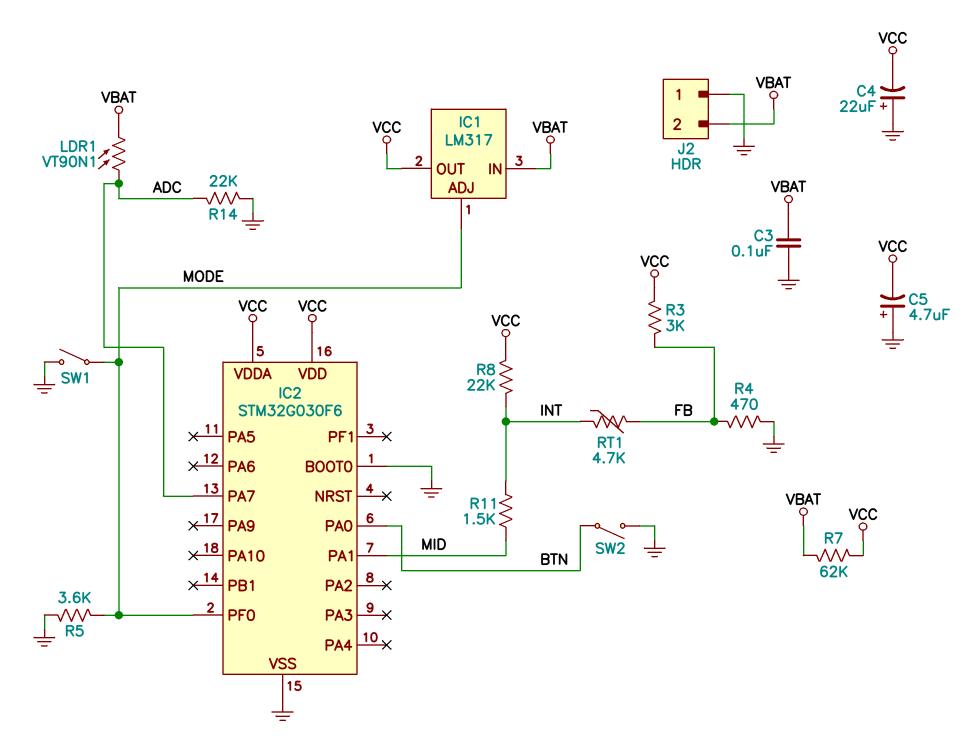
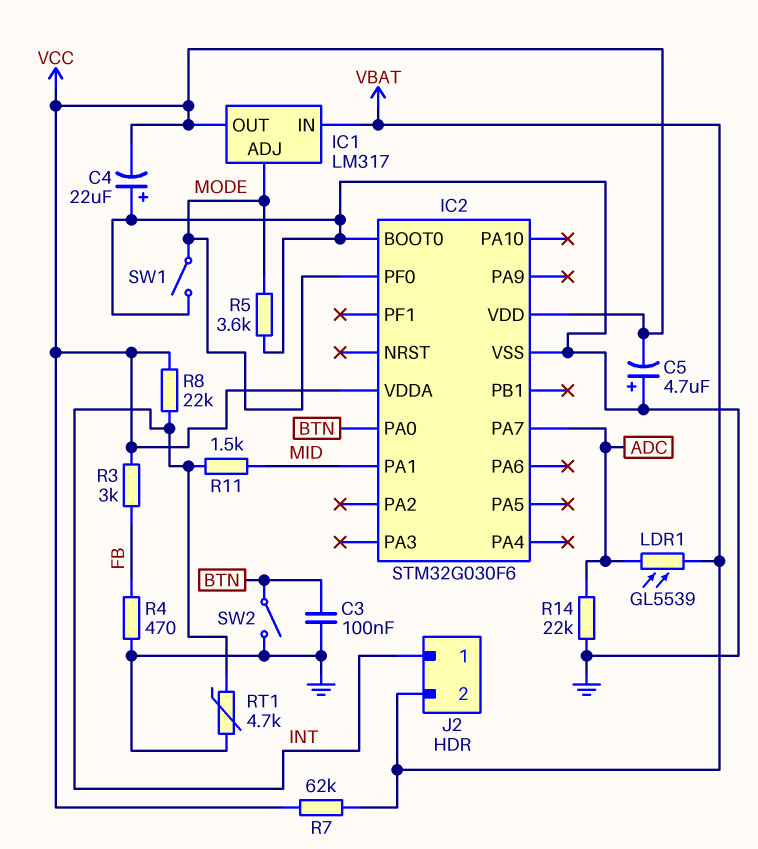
C3: 100nF (GND, VBAT) -> 100nF (BTN, GND)
J2 pin 1: GND -> INT
LDR1: VT90N1 (ADC, VBAT) -> GL5539 (ADC, VBAT)
RT1: 4.7k (FB, INT) -> 4.7k (GND, INT)

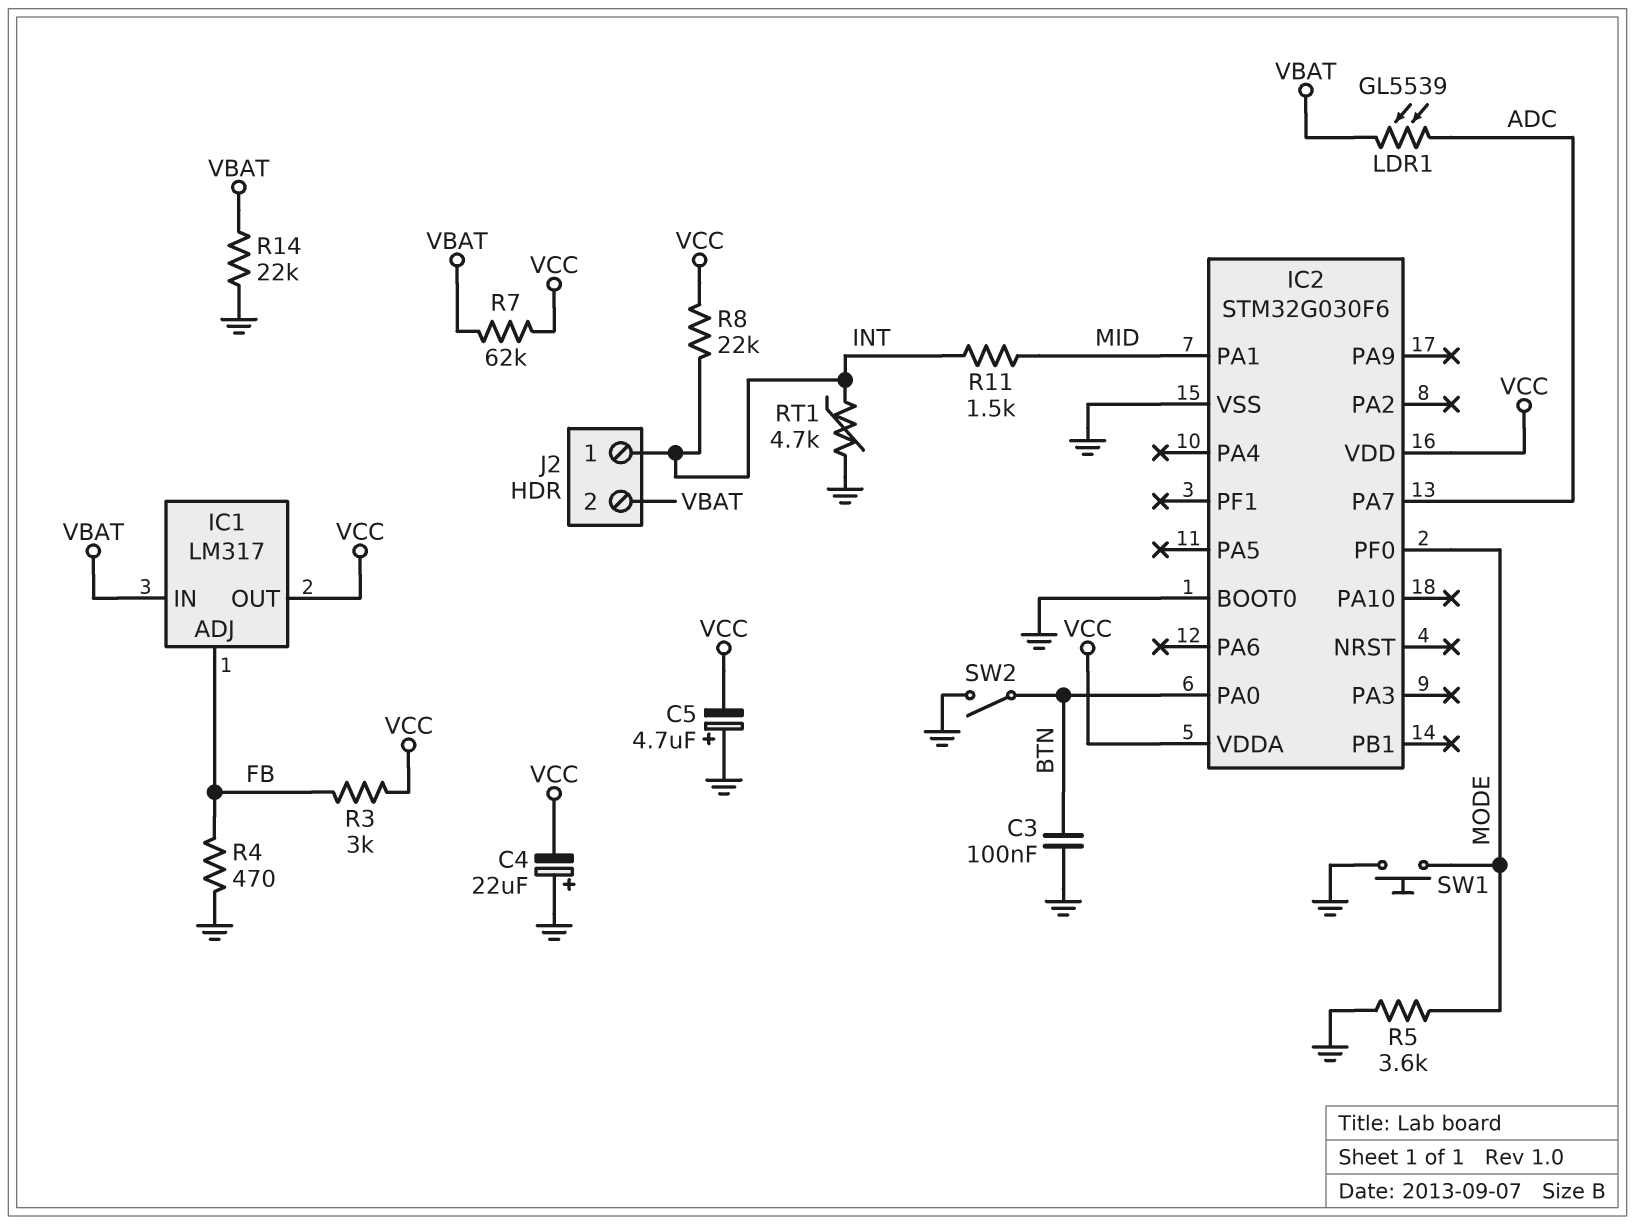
IC1 pin ADJ: MODE -> FB
R14: 22k (ADC, GND) -> 22k (GND, VBAT)
SW1: switch (GND, MODE) -> button (GND, MODE)

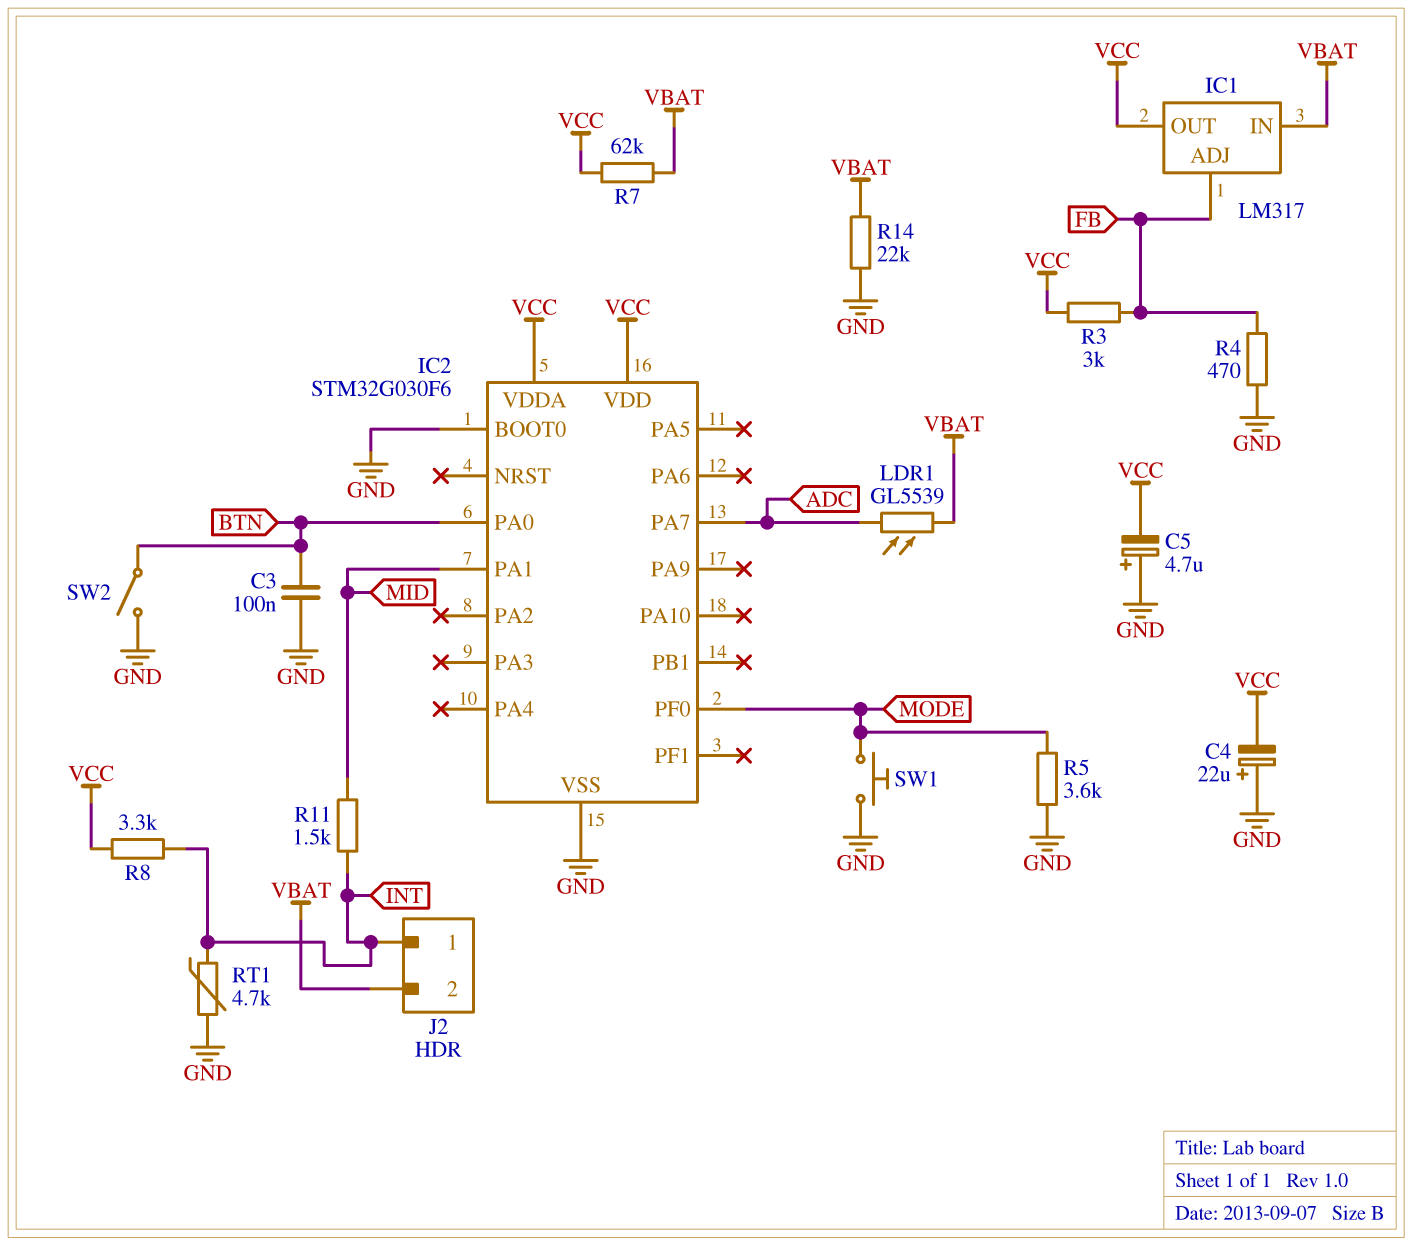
R8: 22k (INT, VCC) -> 3.3k (INT, VCC)

